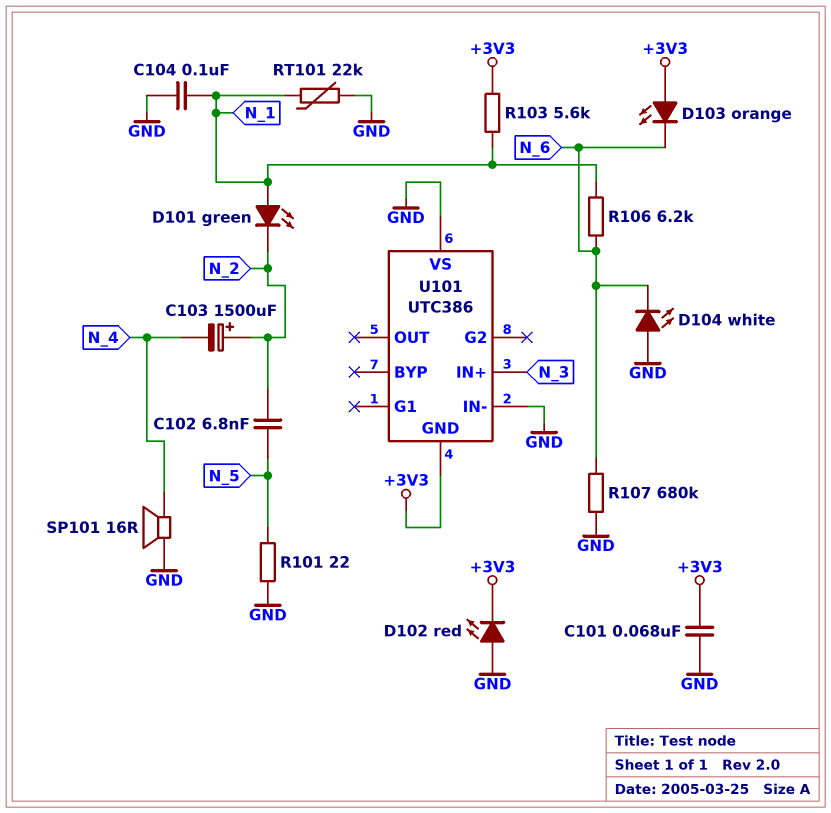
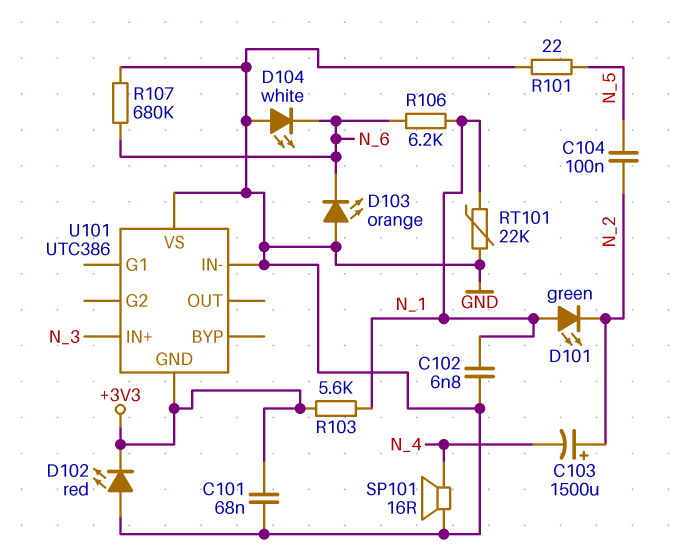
C102: 6.8nF (N_2, N_5) -> 6.8nF (GND, N_1)
C104: 100nF (GND, N_1) -> 100nF (N_2, N_5)
D103: LED orange (A +3V3, K N_6) -> LED orange (A GND, K N_6)

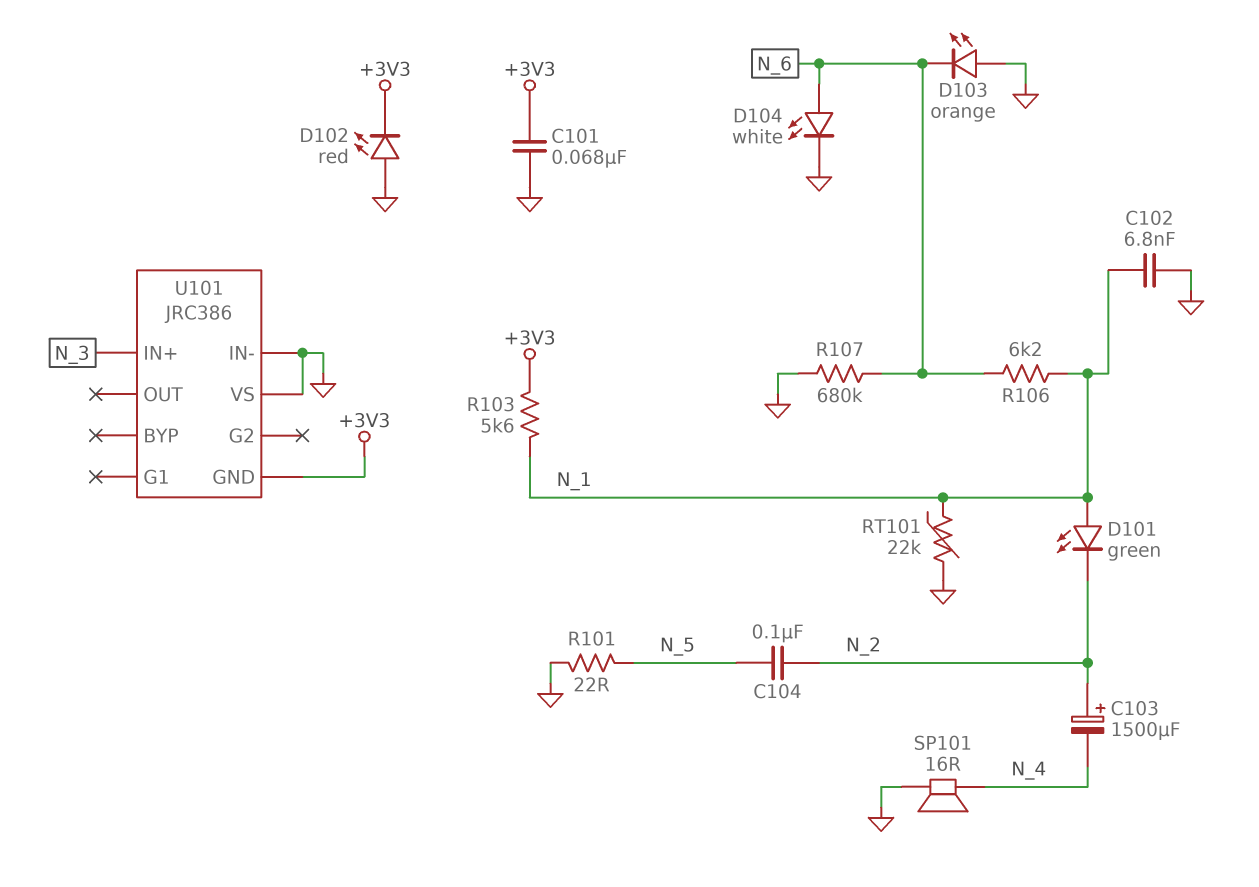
D104: LED white (A GND, K N_6) -> LED white (A N_6, K GND)
U101: UTC386 -> JRC386

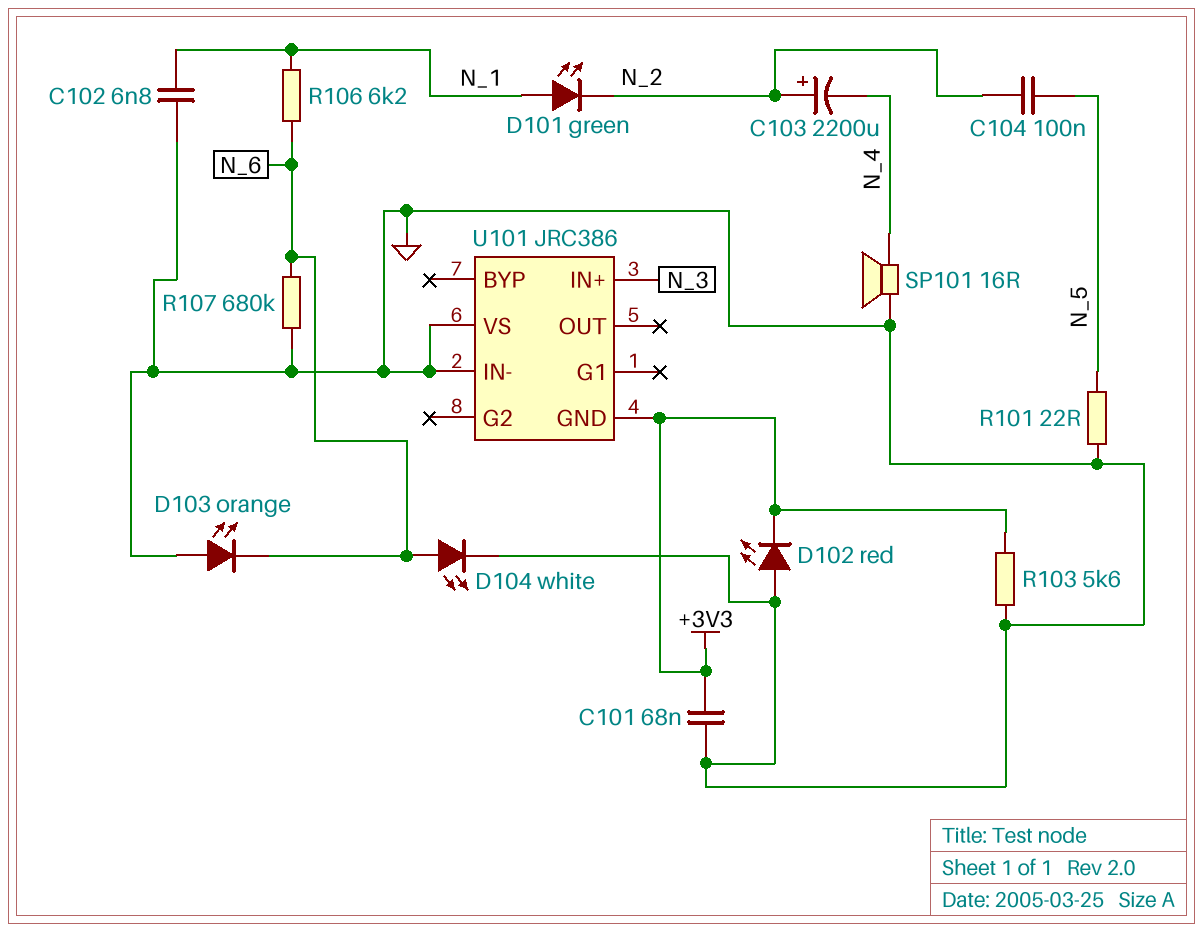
C103: 1500uF (plus N_2, minus N_4) -> 2200uF (plus N_2, minus N_4)
R103: 5.6k (+3V3, N_1) -> 5.6k (+3V3, GND)
RT101: 22k (GND, N_1) -> none

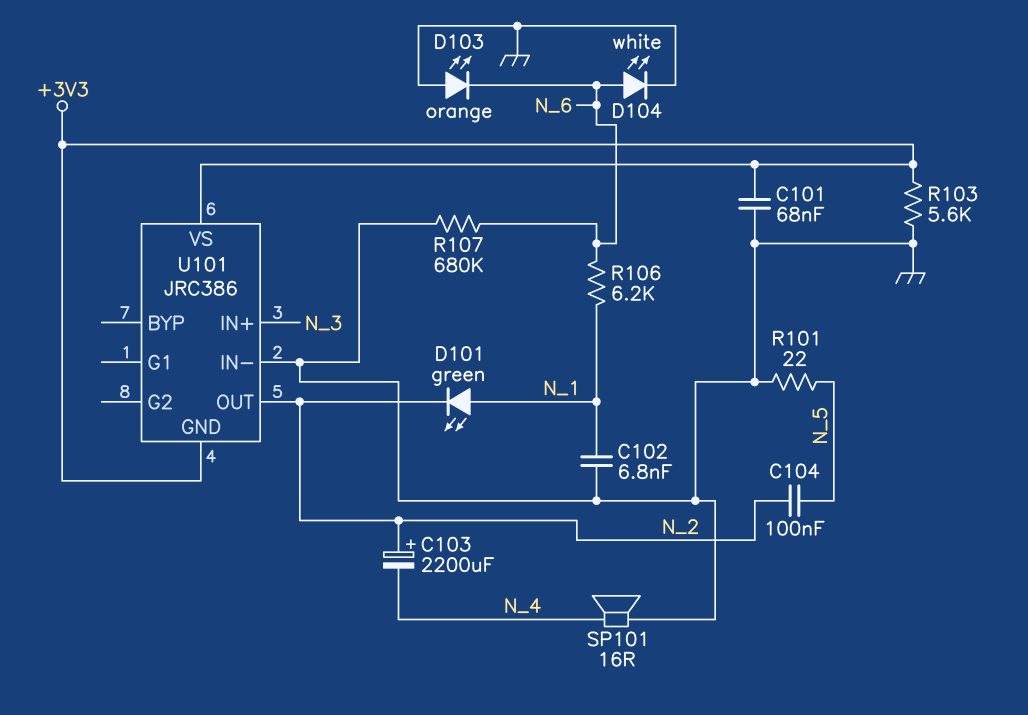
D102: LED red (A GND, K +3V3) -> none
U101 pin OUT: none -> N_2
U101 pin VS: GND -> +3V3

